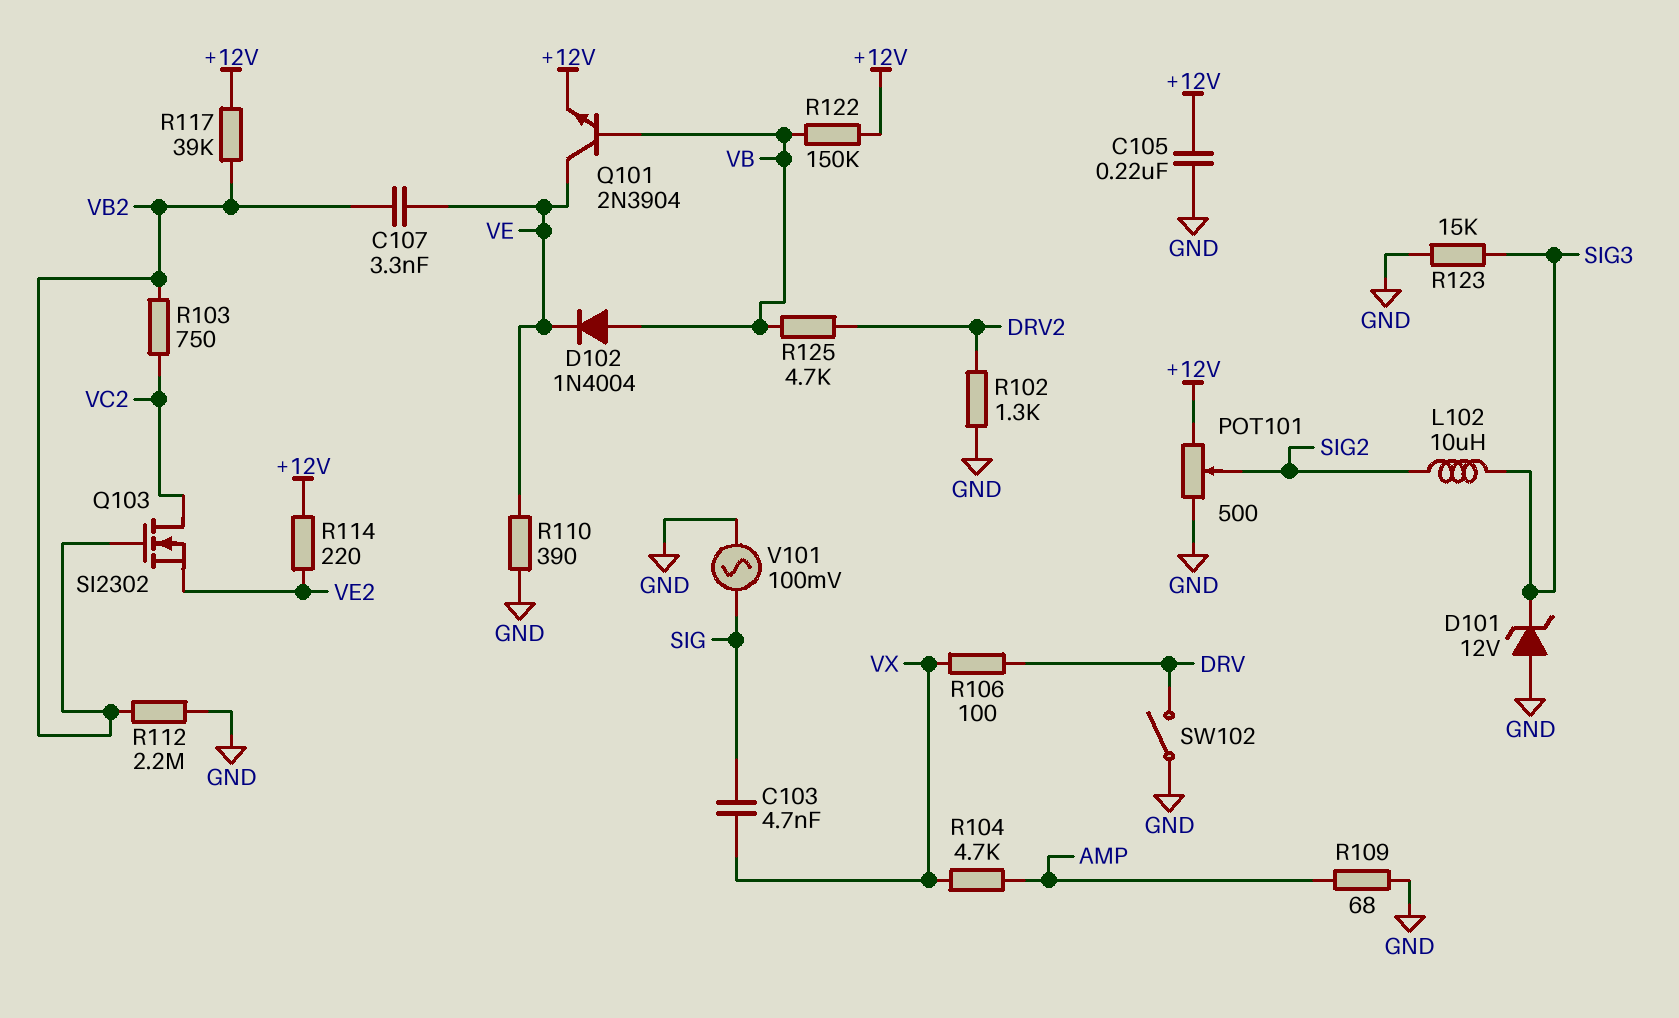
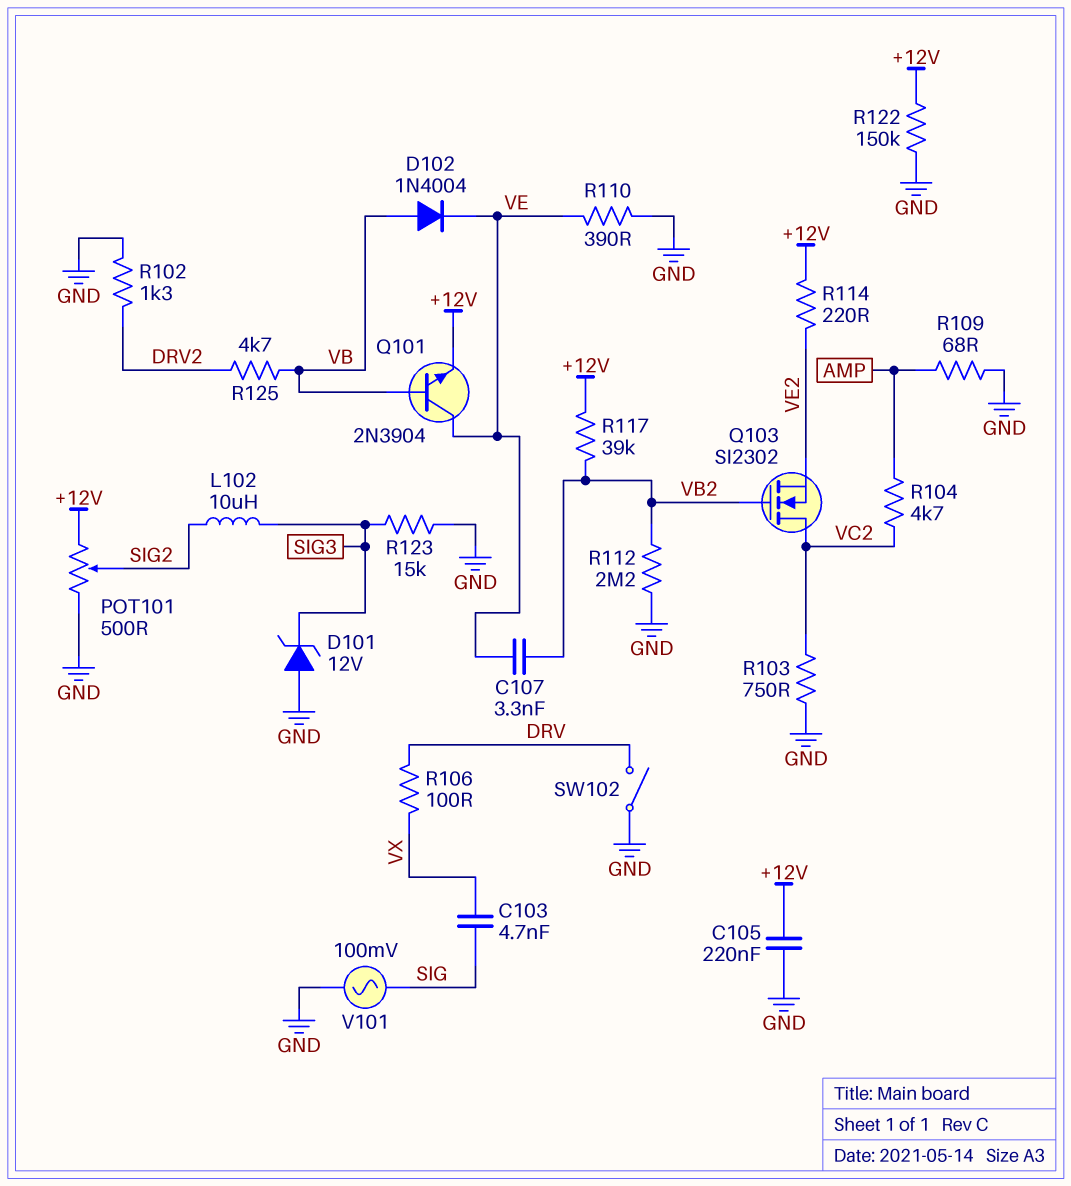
R103: 750 (VB2, VC2) -> 750 (GND, VC2)
R104: 4.7k (AMP, VX) -> 4.7k (AMP, VC2)
R122: 150k (+12V, VB) -> 150k (+12V, GND)

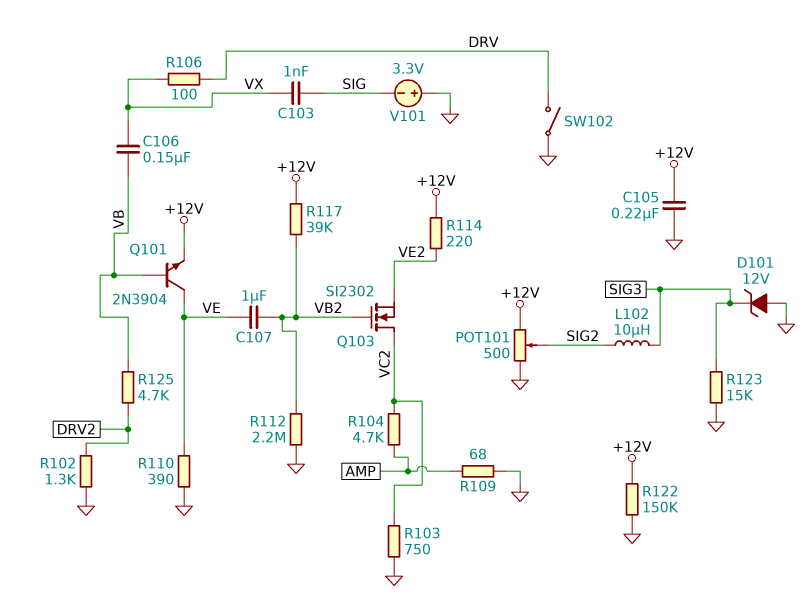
C103: 4.7nF (SIG, VX) -> 1nF (SIG, VX)
C106: none -> 150nF (VB, VX)
C107: 3.3nF (VB2, VE) -> 1uF (VB2, VE)
D102: diode 1N4004 (A VB, K VE) -> none
V101: AC 100mV (GND, SIG) -> 3.3V (plus GND, minus SIG)

